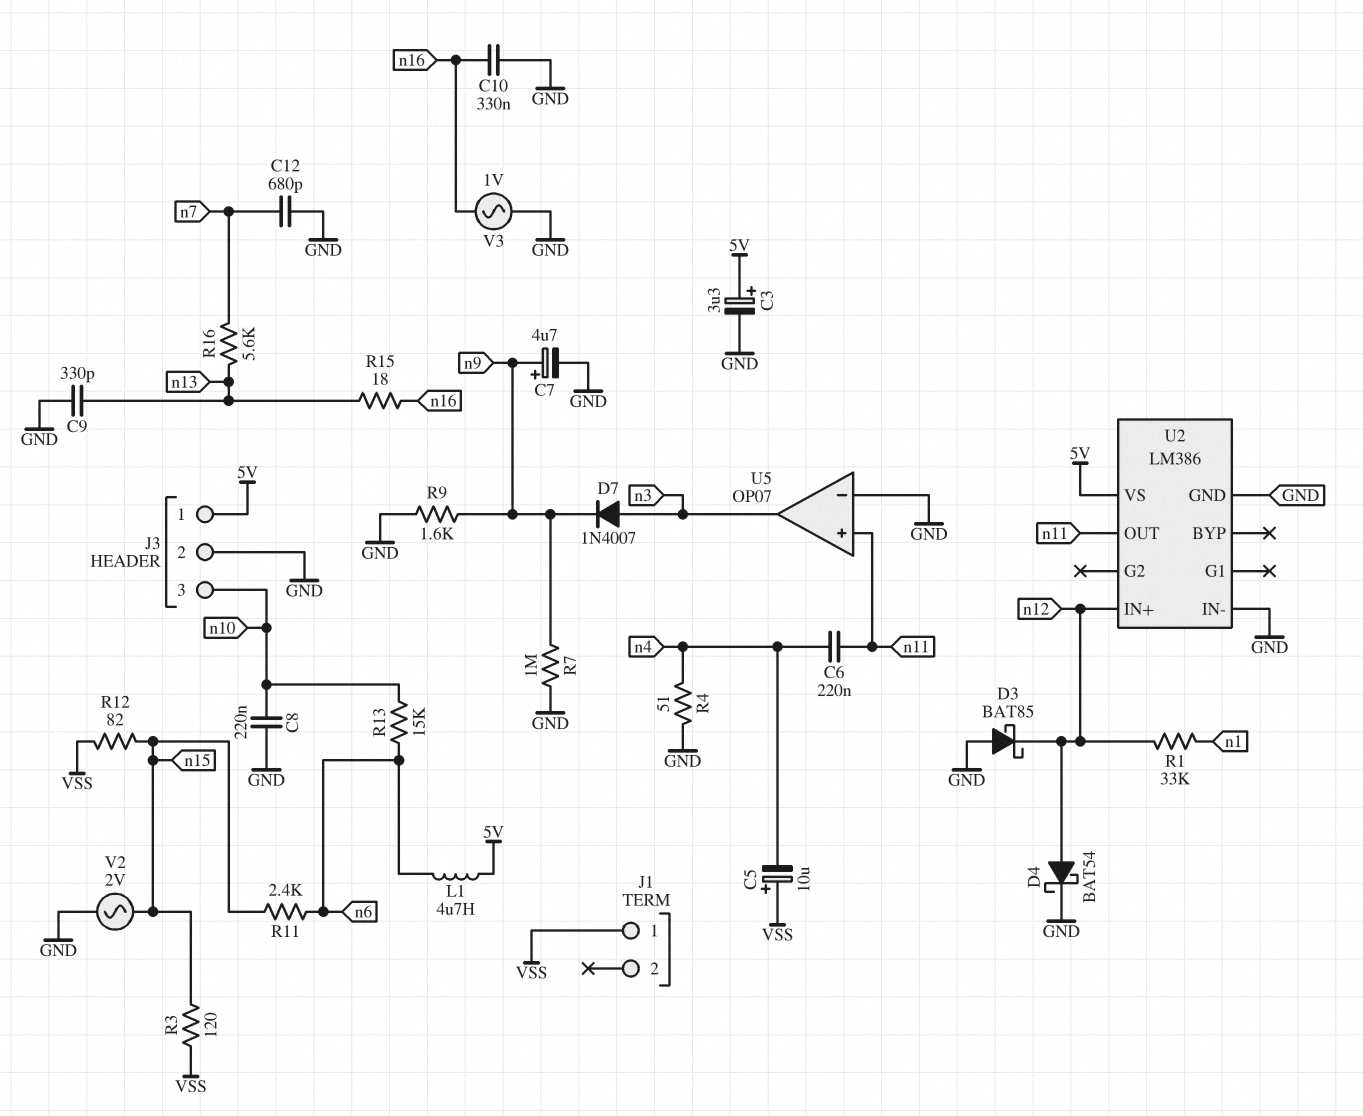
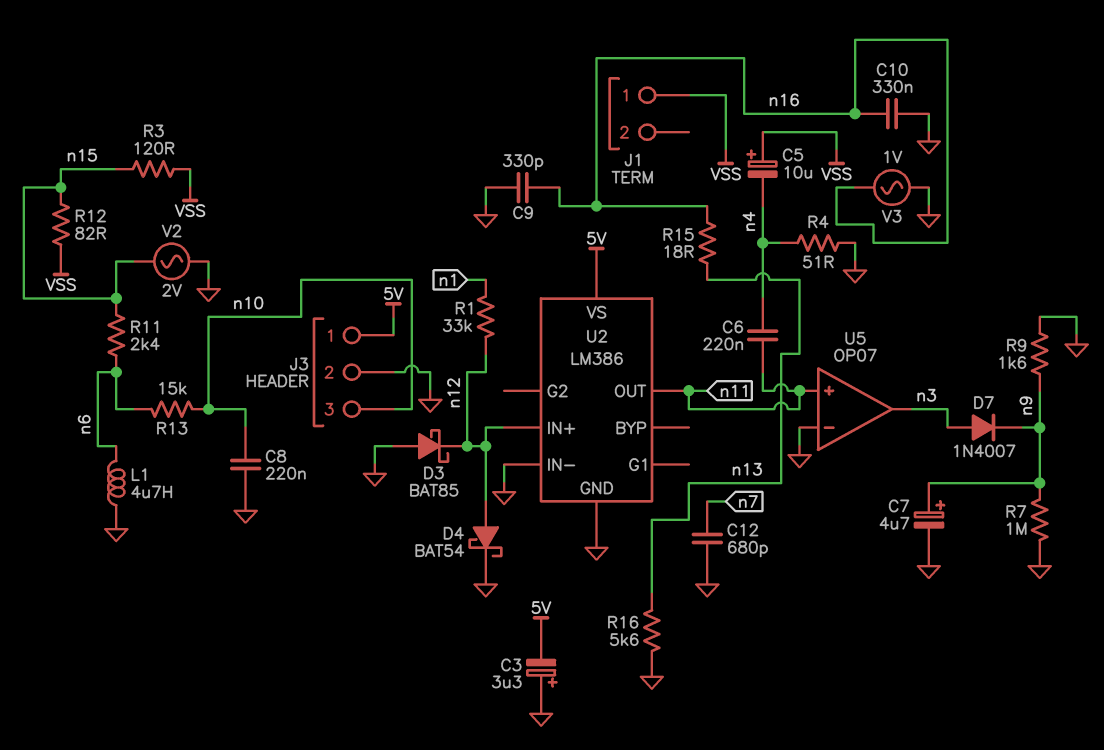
C3: 3.3uF (plus 5V, minus GND) -> 3.3uF (plus GND, minus 5V)
C9: 330pF (GND, n13) -> 330pF (GND, n16)
L1: 4.7uH (5V, n6) -> 4.7uH (GND, n6)
R16: 5.6k (n7, n13) -> 5.6k (GND, n13)

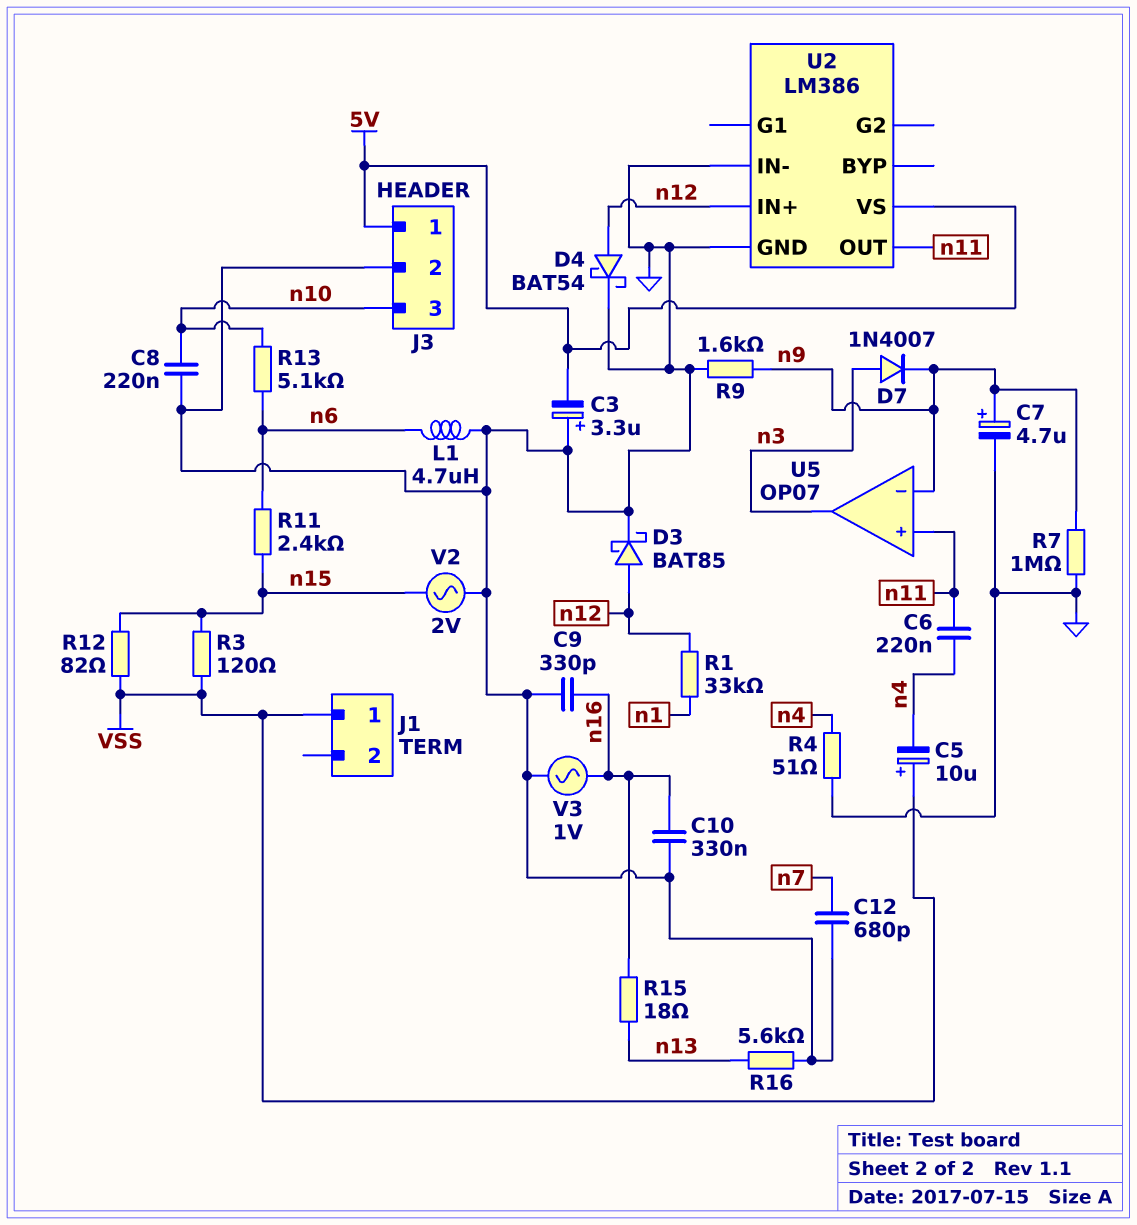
D3: schottky BAT85 (A GND, K n12) -> schottky BAT85 (A n12, K GND)
R13: 15k (n6, n10) -> 5.1k (n6, n10)
U5 pin in-: GND -> n9

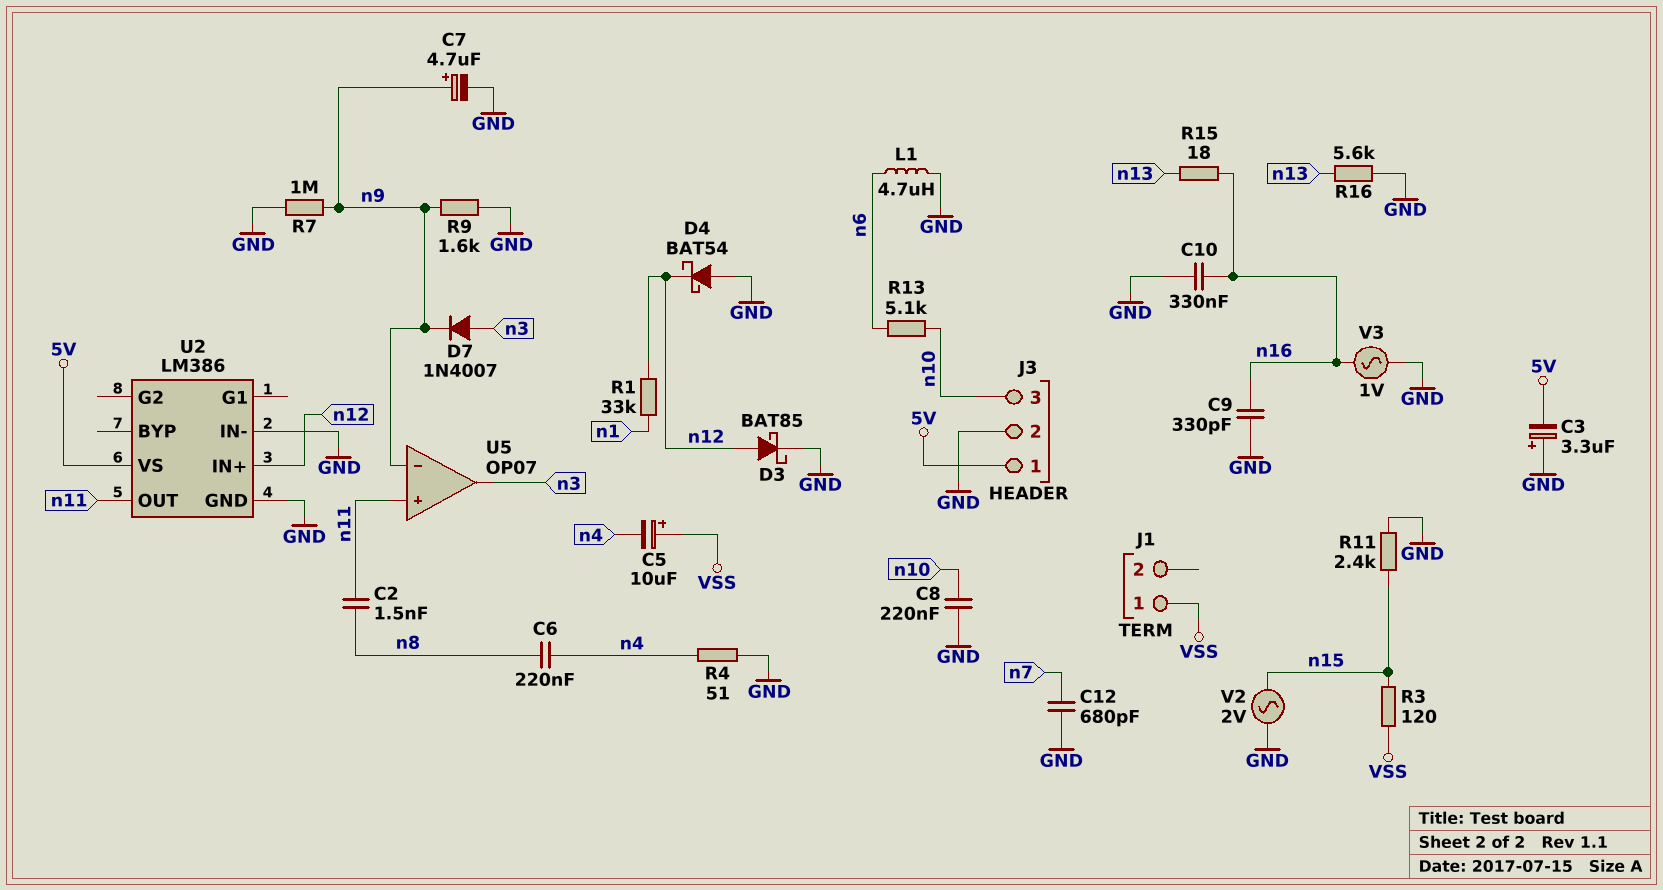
C2: none -> 1.5nF (n8, n11)
C6: 220nF (n4, n11) -> 220nF (n4, n8)
D4: schottky BAT54 (A n12, K GND) -> schottky BAT54 (A GND, K n12)
R11: 2.4k (n6, n15) -> 2.4k (GND, n15)
R12: 82 (VSS, n15) -> none

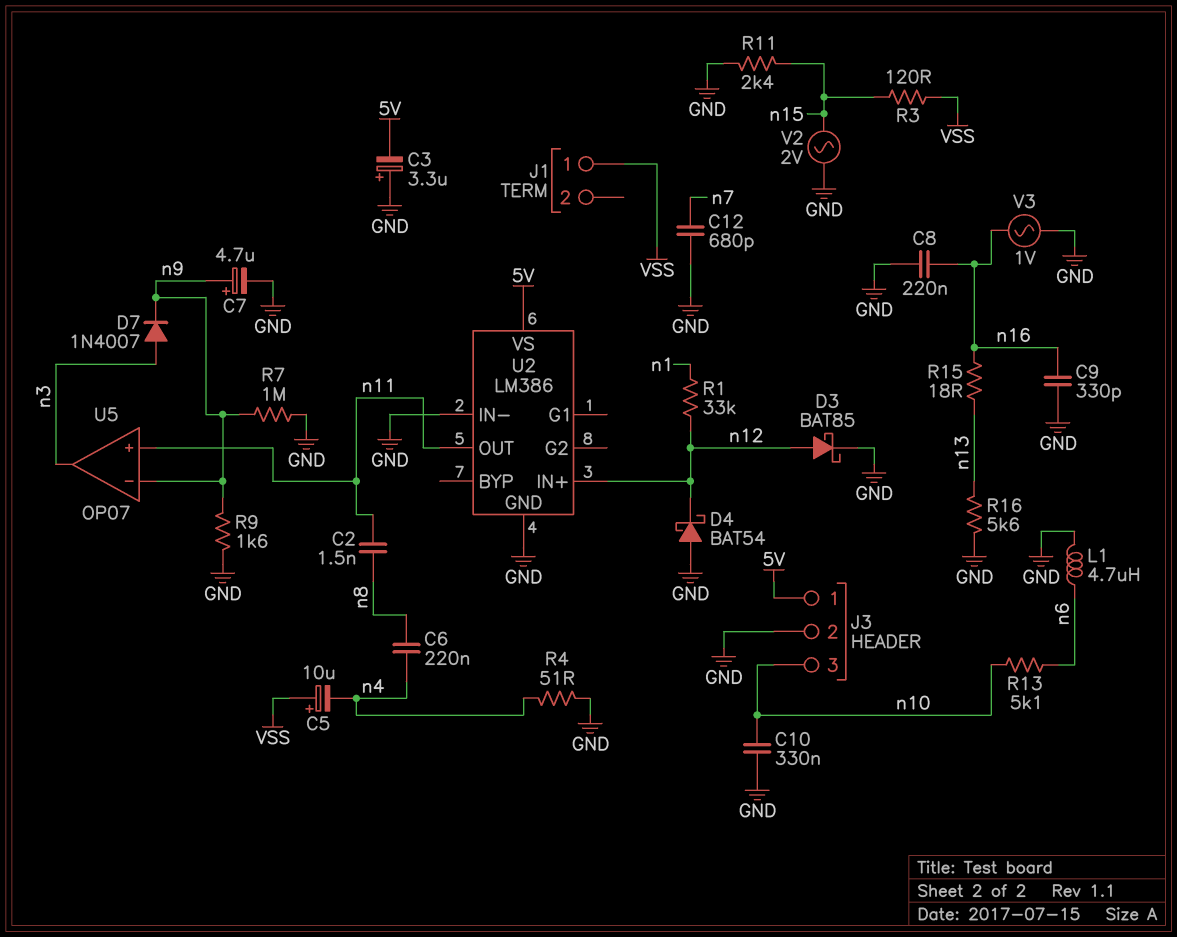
C8: 220nF (GND, n10) -> 220nF (GND, n16)
C10: 330nF (GND, n16) -> 330nF (GND, n10)

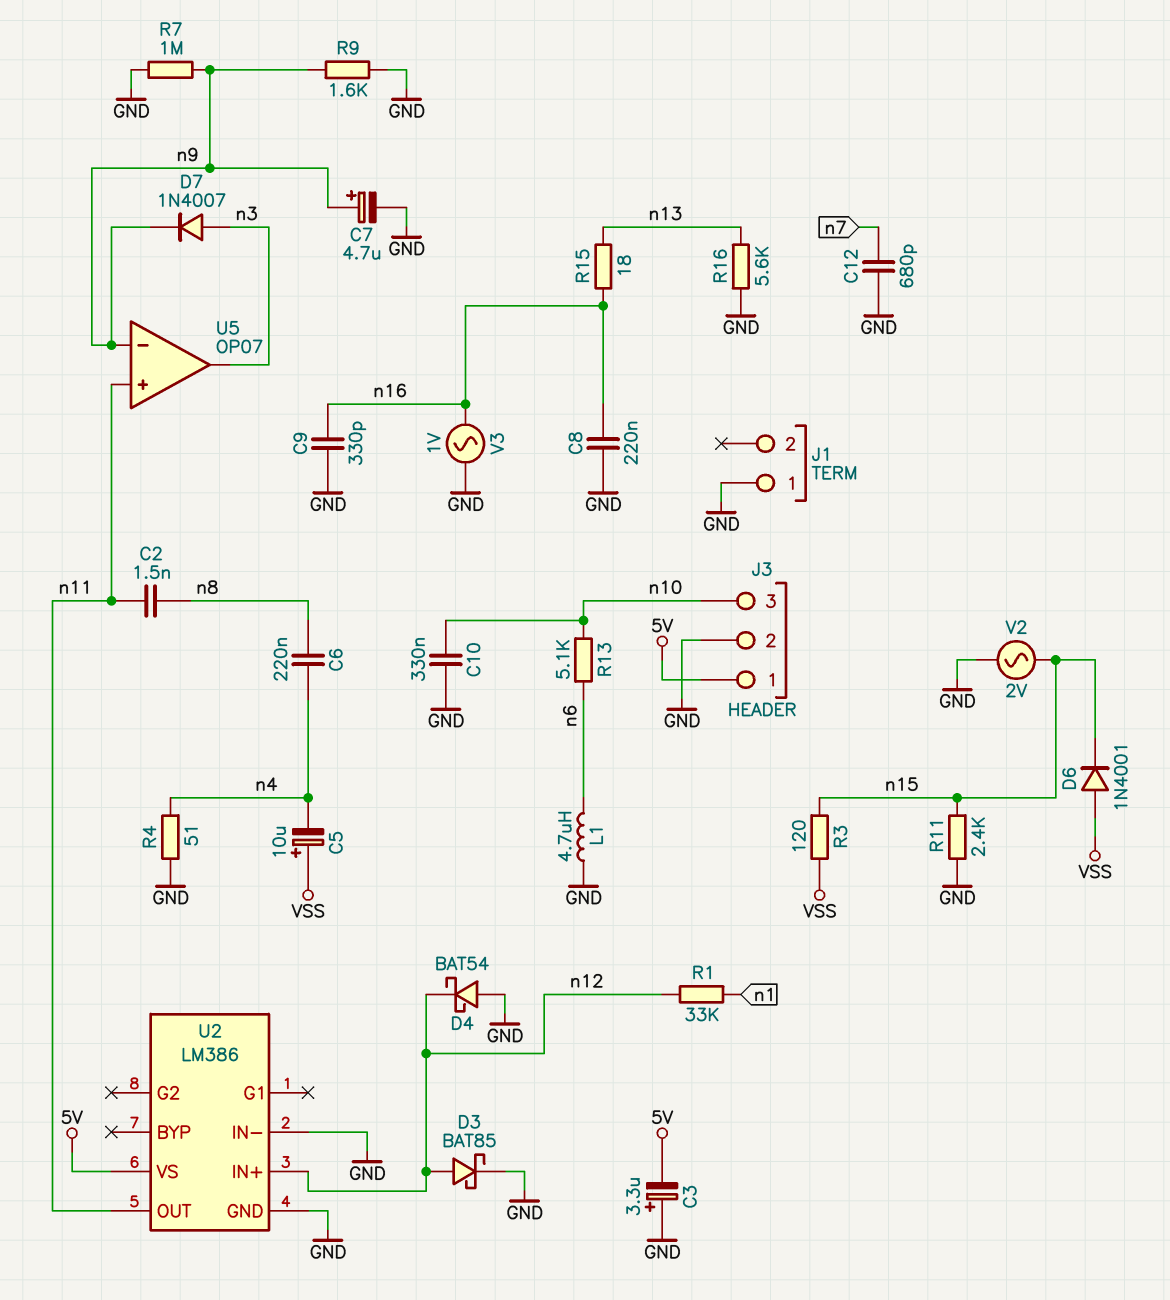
D6: none -> diode 1N4001 (A VSS, K n15)
J1 pin 1: VSS -> GND

